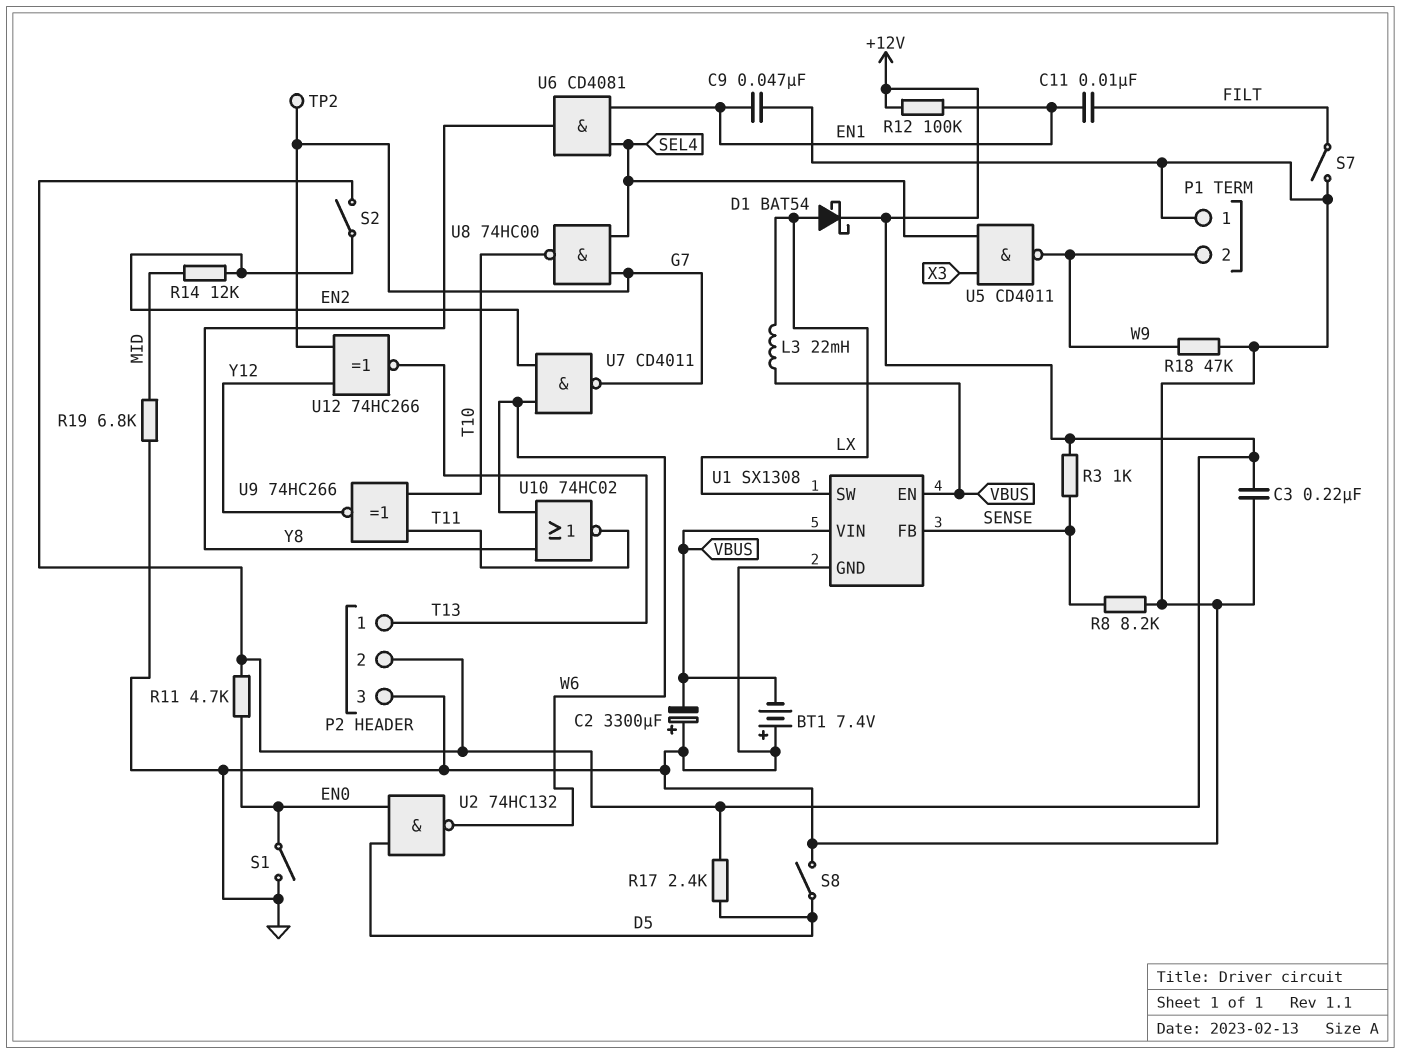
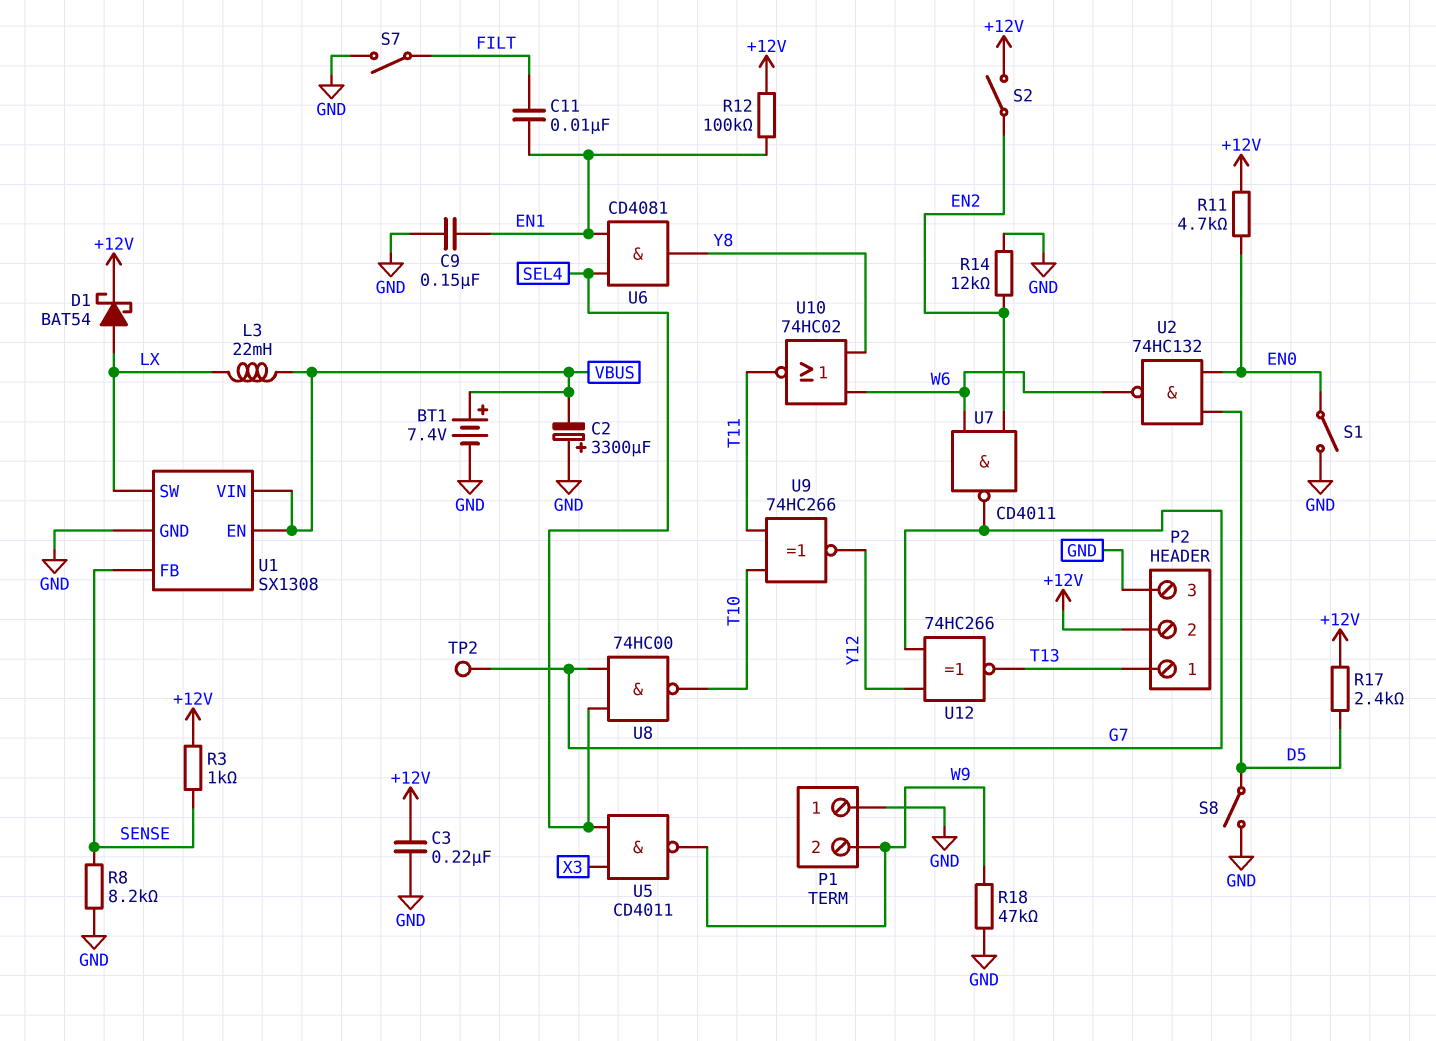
BT1: 7.4V (plus GND, minus VBUS) -> 7.4V (plus VBUS, minus GND)
C9: 47nF (EN1, GND) -> 150nF (EN1, GND)
R14: 12k (EN2, MID) -> 12k (EN2, GND)
R19: 6.8k (GND, MID) -> none

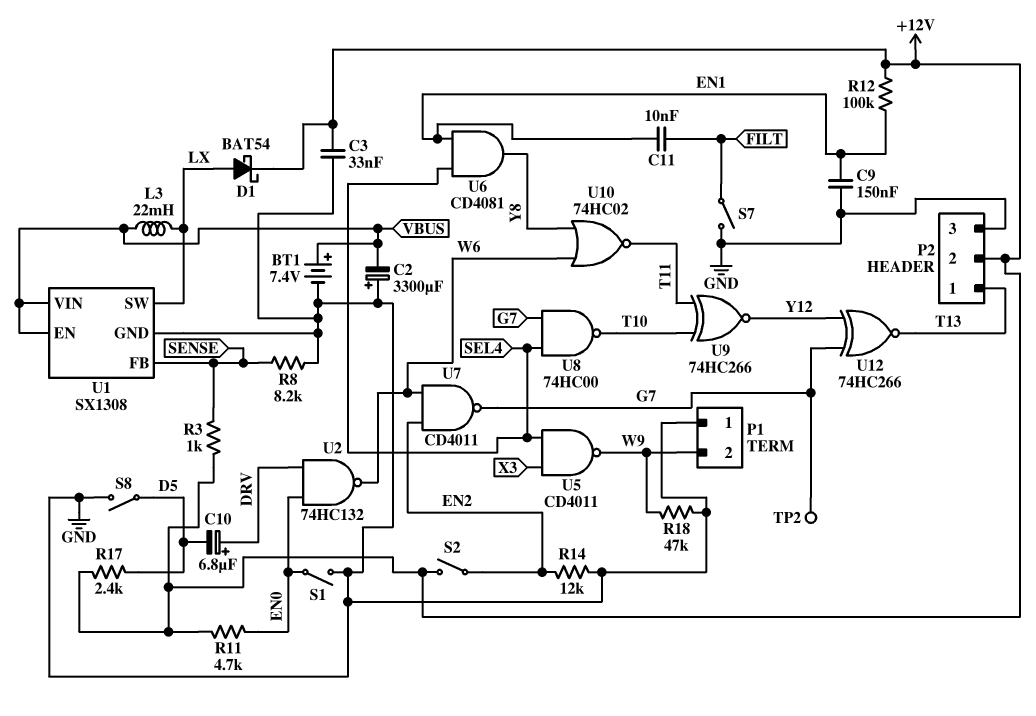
C3: 220nF (+12V, GND) -> 33nF (+12V, GND)
C10: none -> 6.8uF (plus DRV, minus D5)
U2: NAND 74HC132 (in D5, in EN0, out W6) -> NAND 74HC132 (in DRV, in EN0, out W6)

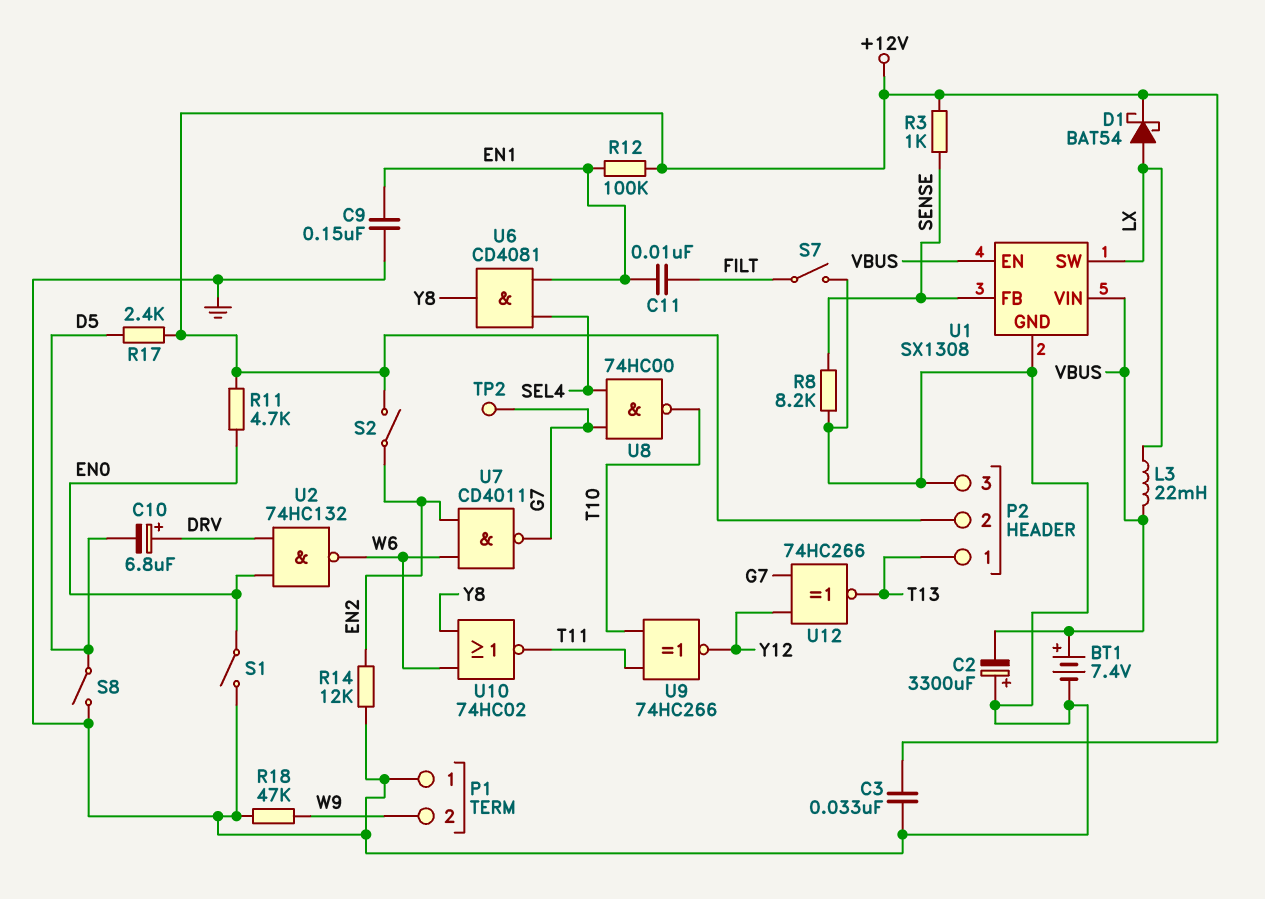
U5: NAND CD4011 (in SEL4, in X3, out W9) -> none

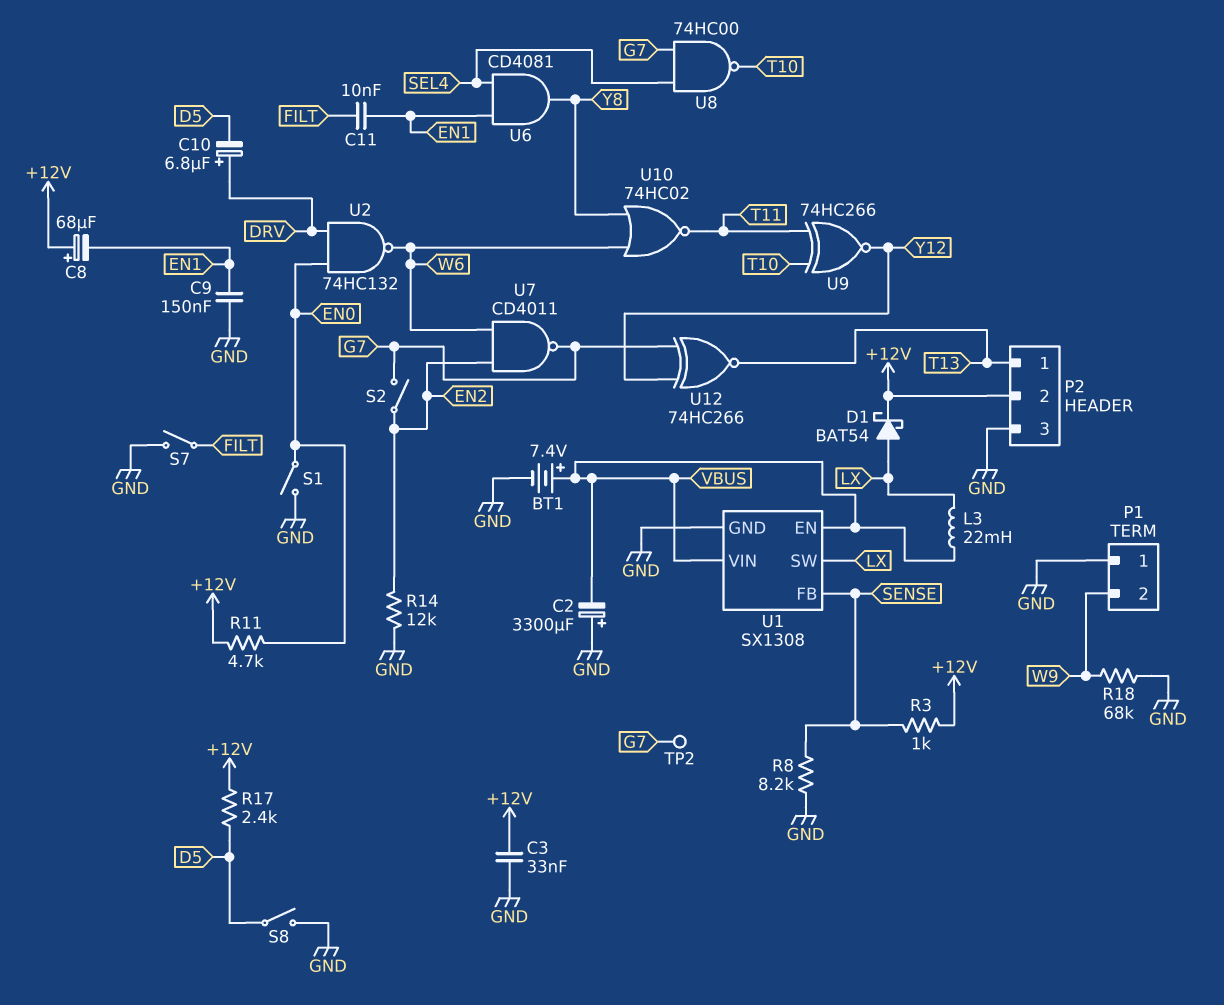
C8: none -> 68uF (plus +12V, minus EN1)
R12: 100k (+12V, EN1) -> none
R18: 47k (GND, W9) -> 68k (GND, W9)
S2: switch (+12V, EN2) -> switch (EN2, G7)

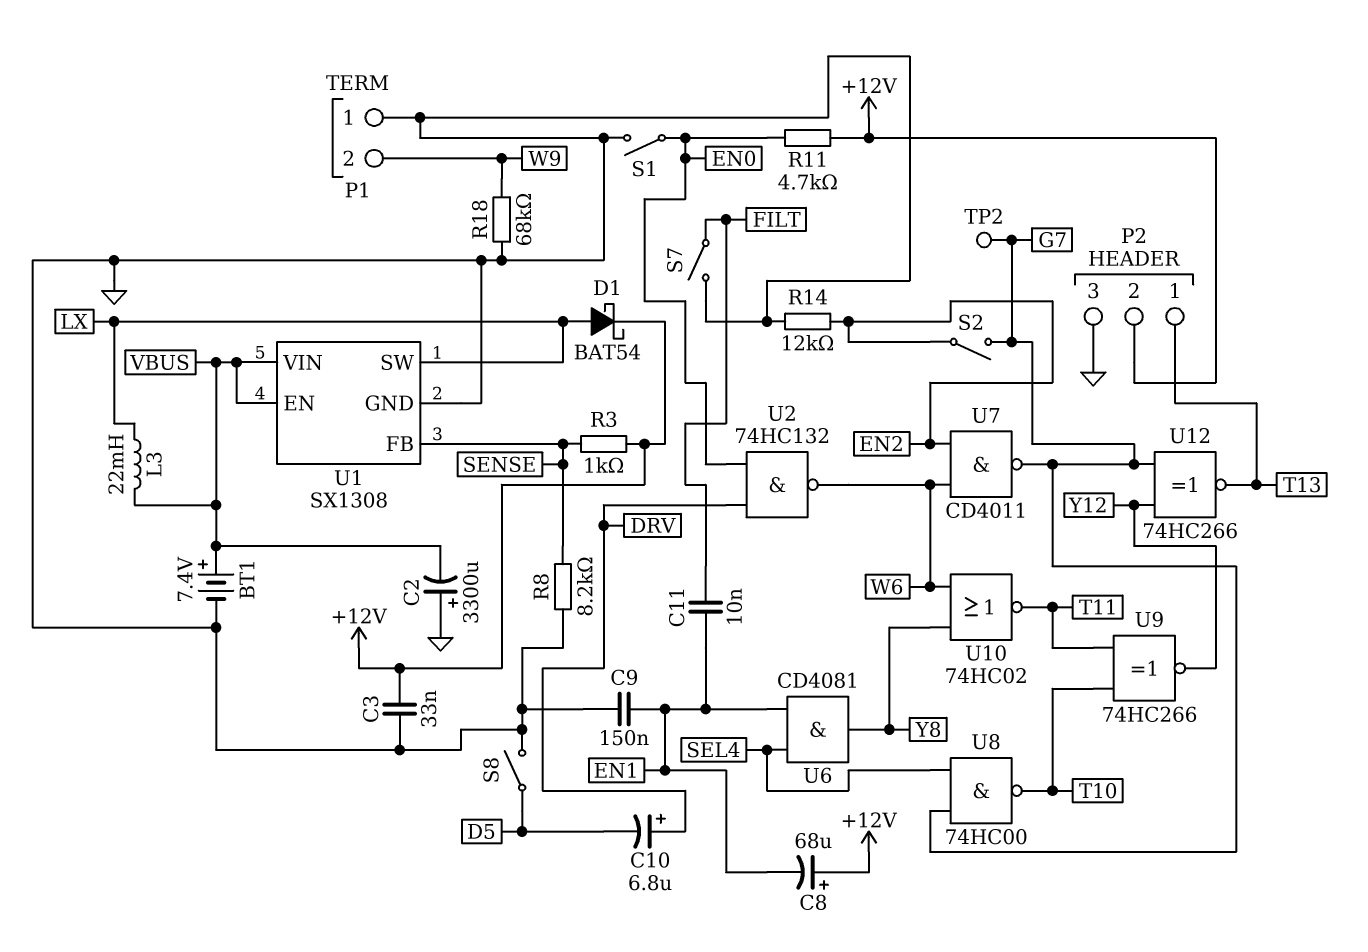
R17: 2.4k (+12V, D5) -> none

